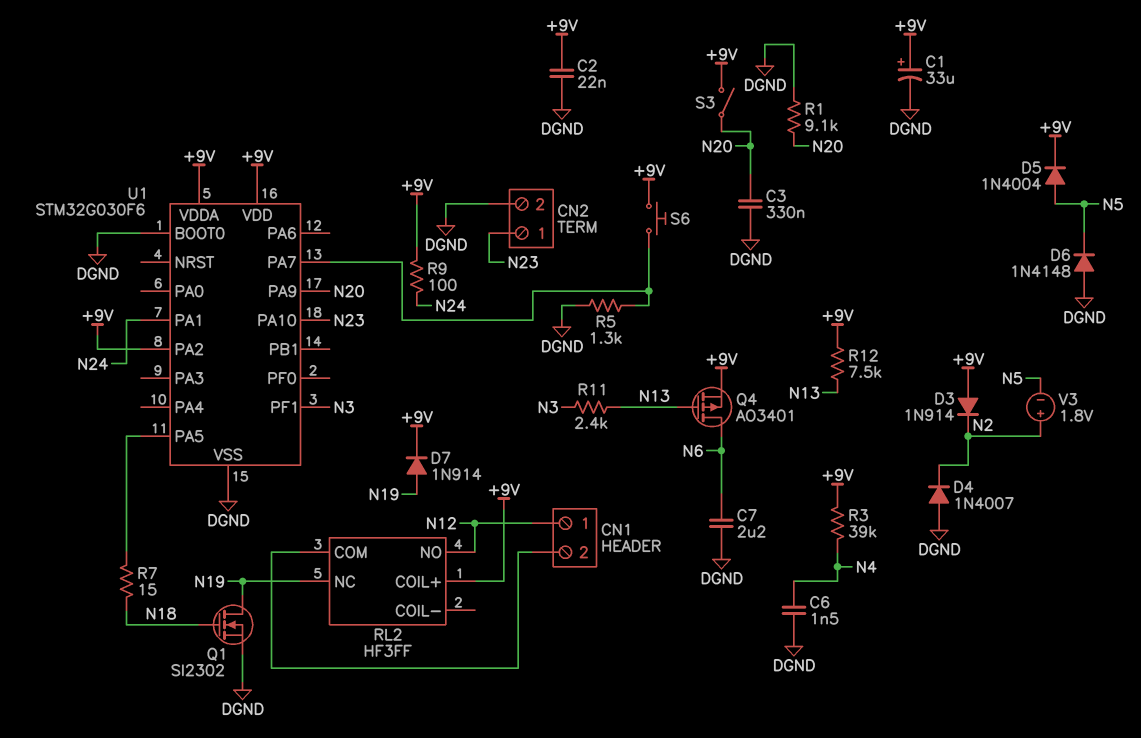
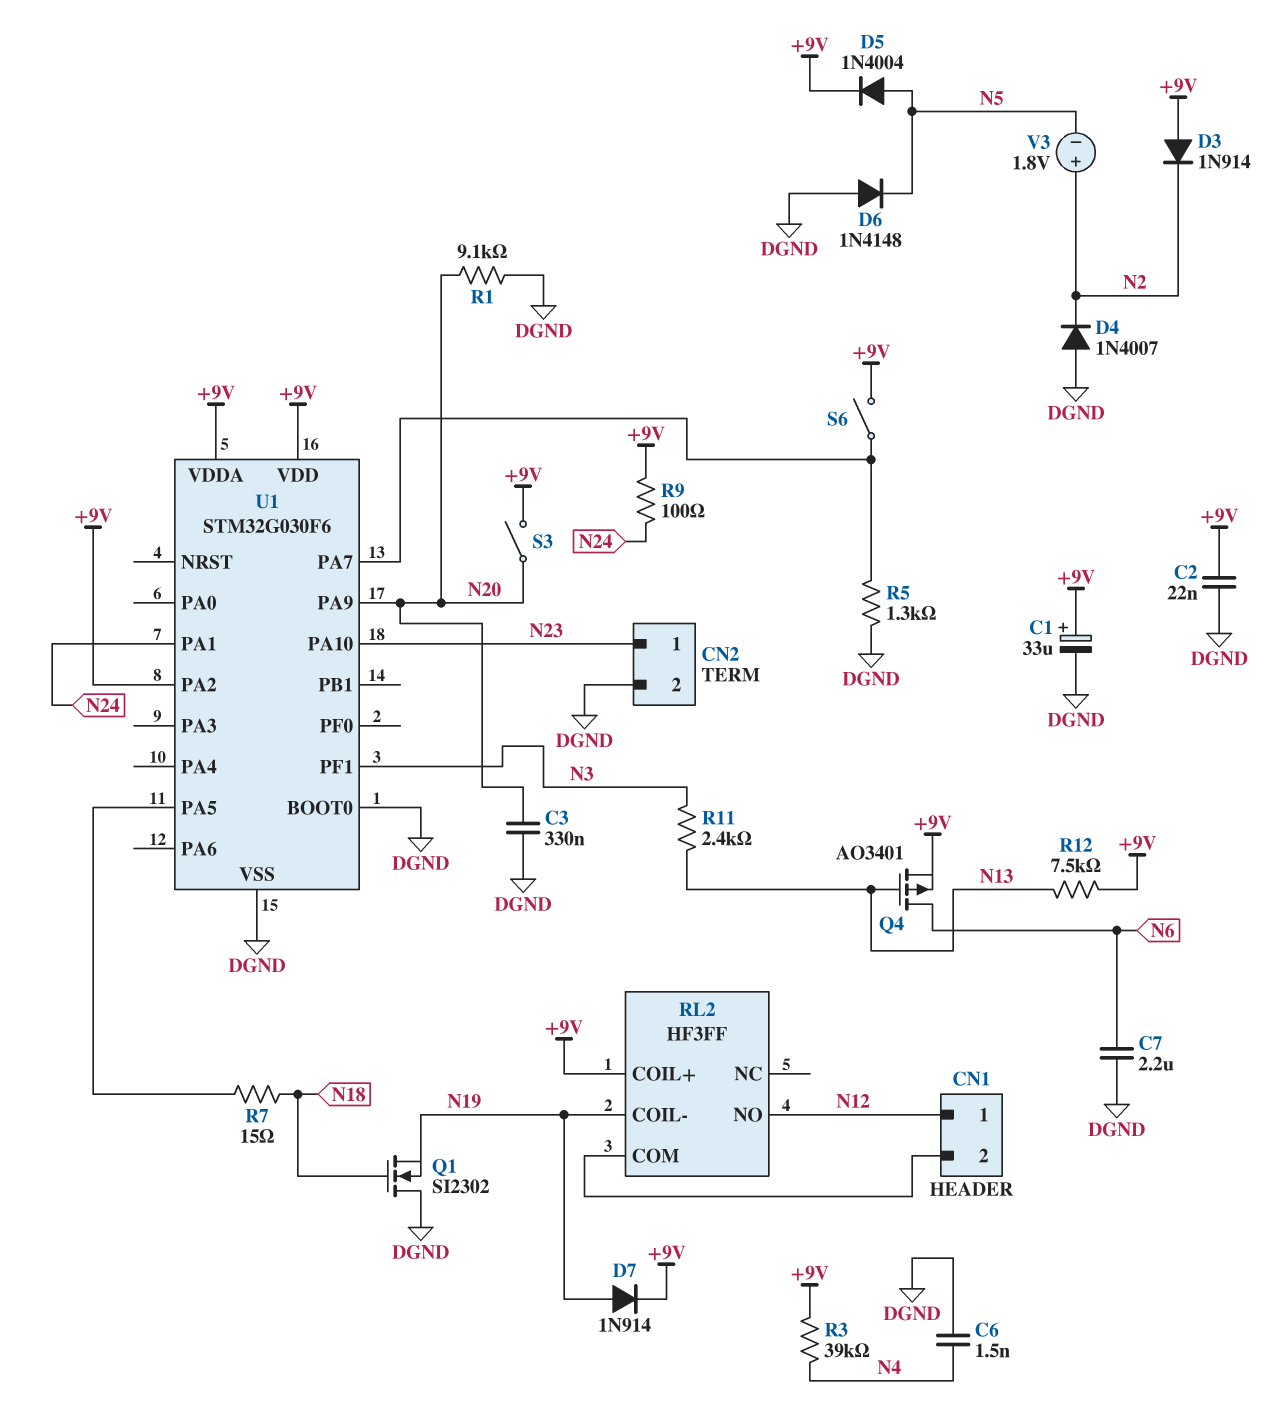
Q1: NMOS SI2302 (G N18, D N19, S DGND) -> NMOS SI2302 (G N18, D DGND, S N19)
RL2 pin COIL-: none -> N19
RL2 pin NC: N19 -> none
S6: button (+9V, U1/PA7) -> switch (+9V, U1/PA7)

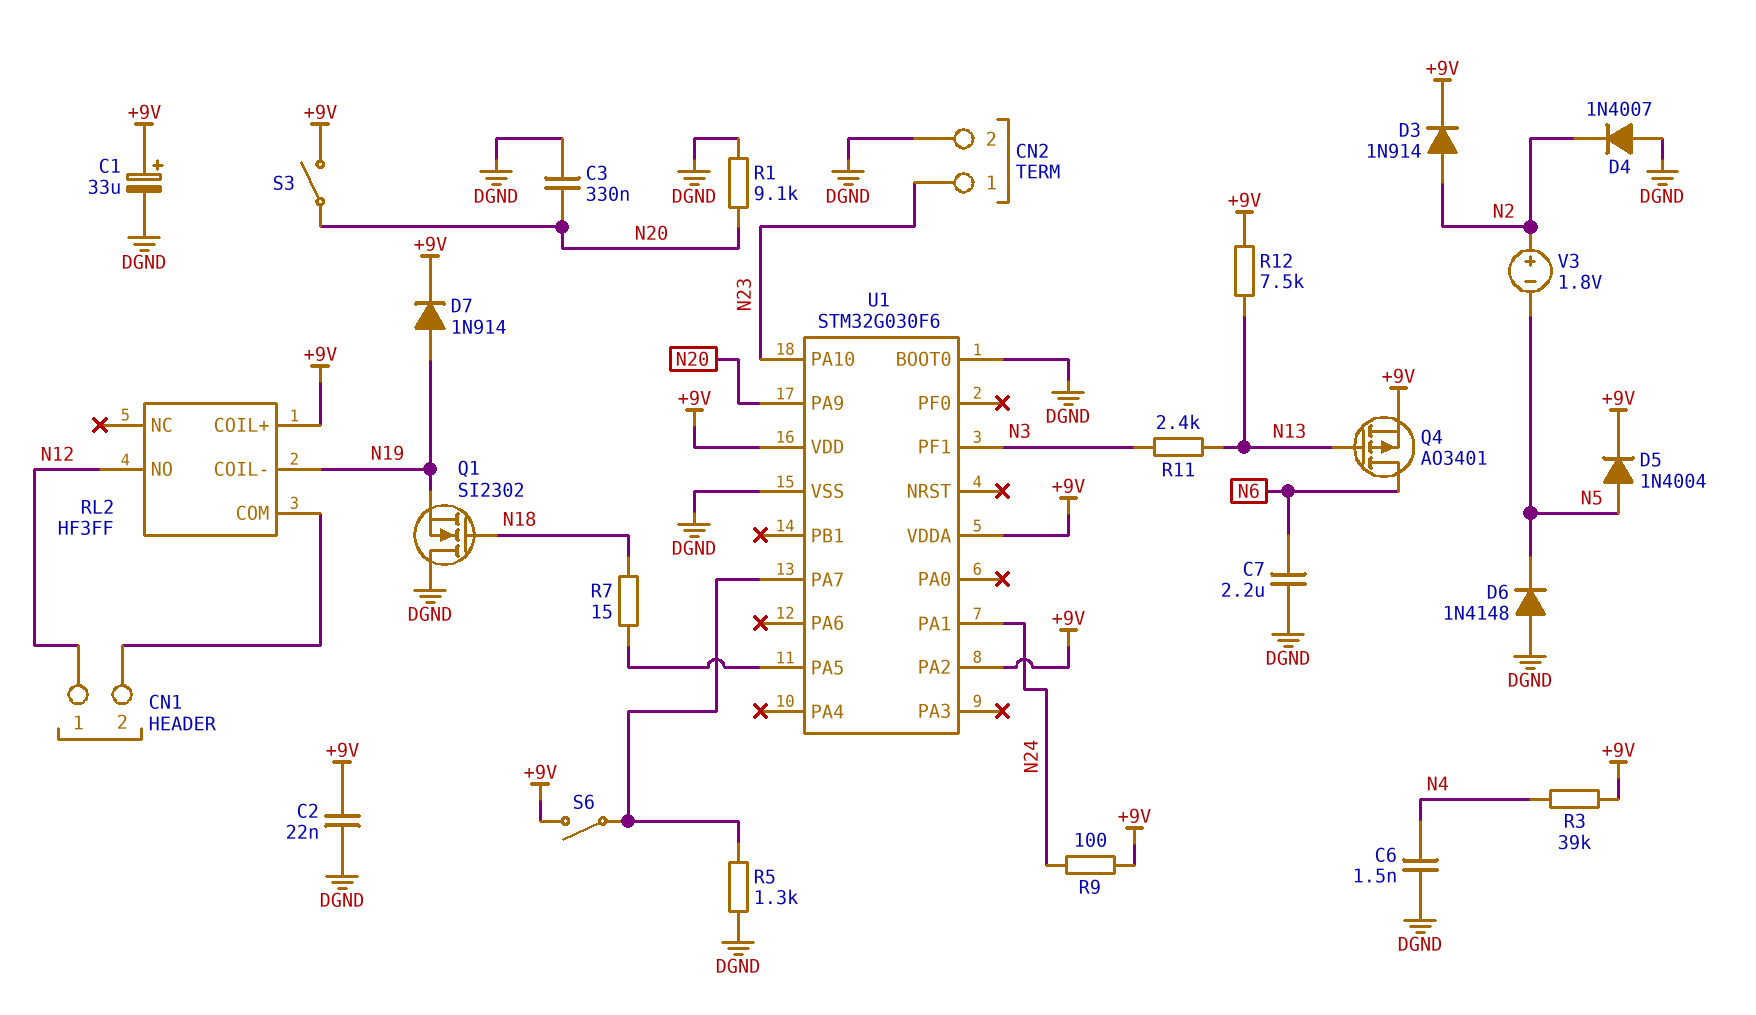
D3: diode 1N914 (A +9V, K N2) -> diode 1N914 (A N2, K +9V)

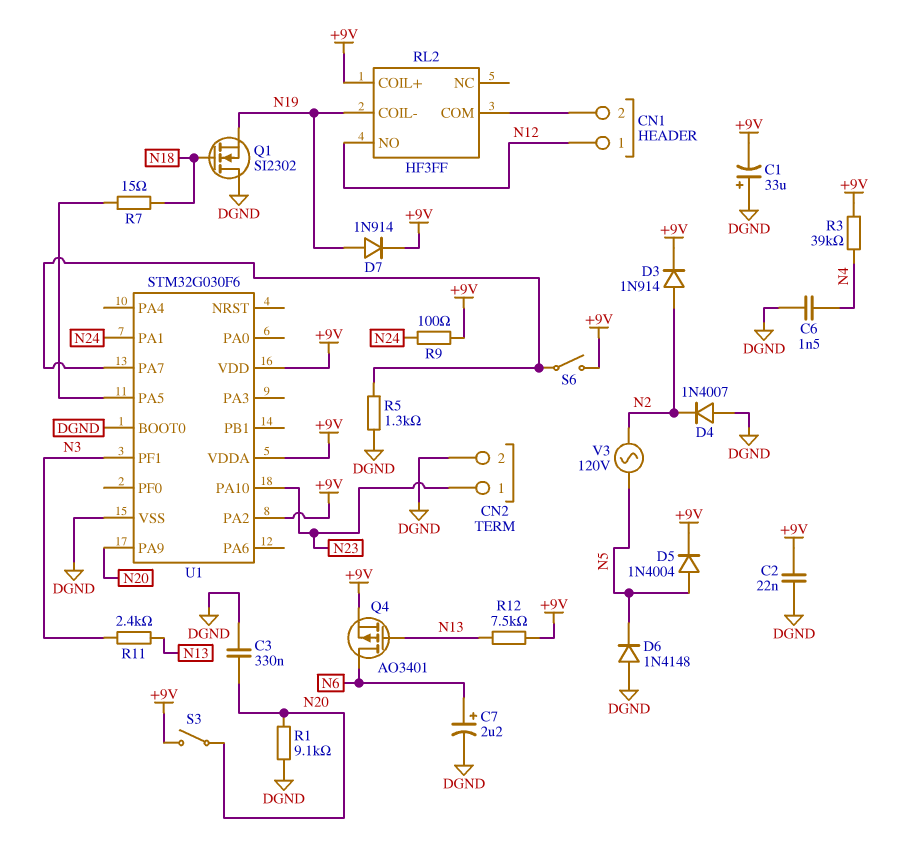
C1: 33uF (plus +9V, minus DGND) -> 33uF (plus DGND, minus +9V)
C7: 2.2uF (DGND, N6) -> 2.2uF (plus N6, minus DGND)
V3: 1.8V (plus N2, minus N5) -> AC 120V (N2, N5)

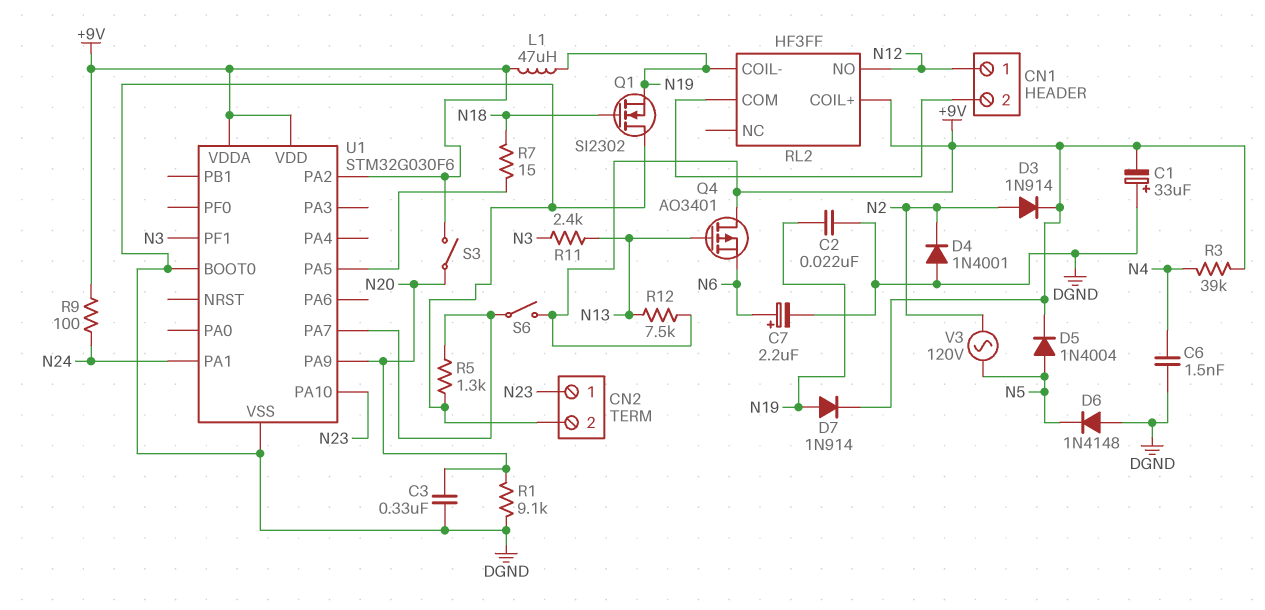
C2: 22nF (+9V, DGND) -> 22nF (DGND, N19)
D4: diode 1N4007 (A DGND, K N2) -> diode 1N4001 (A DGND, K N2)
L1: none -> 47uH (+9V, N19)
Q4: PMOS AO3401 (G N13, D N6, S +9V) -> PMOS AO3401 (G N13, D +9V, S N6)

